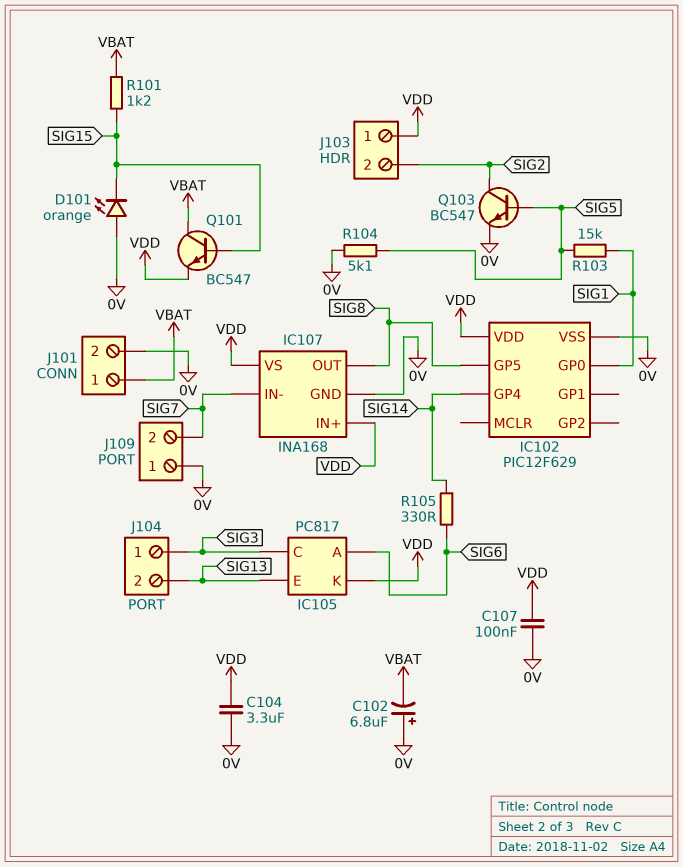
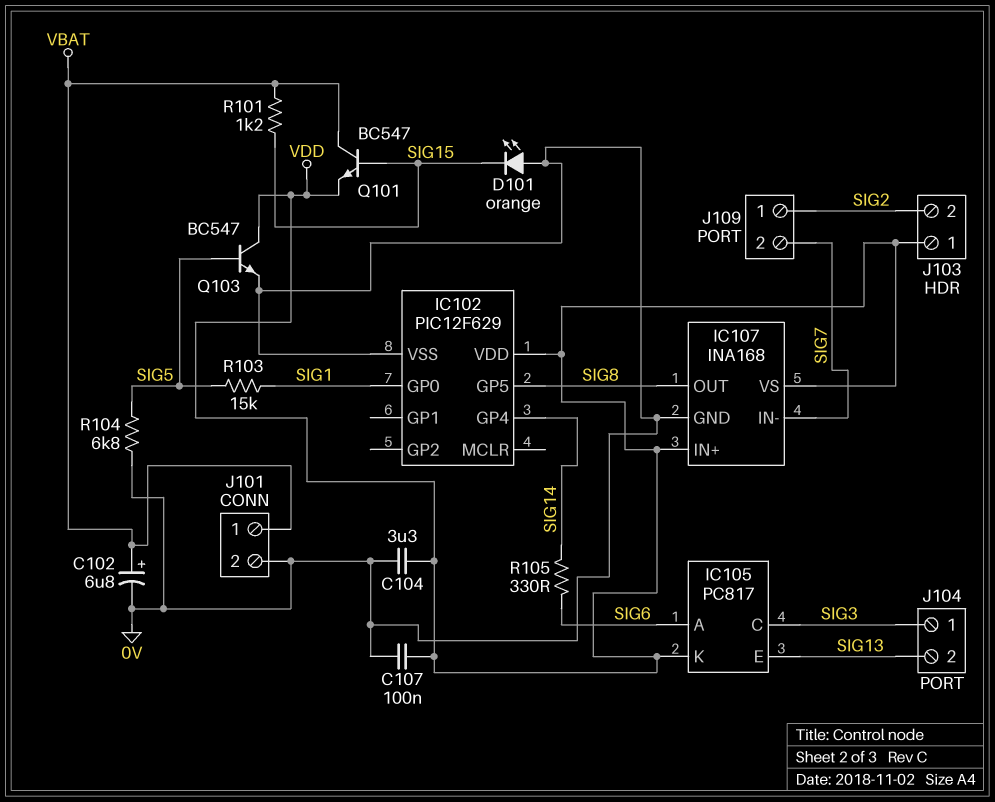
C102: 6.8uF (plus 0V, minus VBAT) -> 6.8uF (plus VBAT, minus 0V)
J109 pin 1: 0V -> SIG2
Q103: NPN BC547 (B SIG5, C SIG2, E 0V) -> NPN BC547 (B SIG5, C VDD, E 0V)
R104: 5.1k (0V, SIG5) -> 6.8k (0V, SIG5)

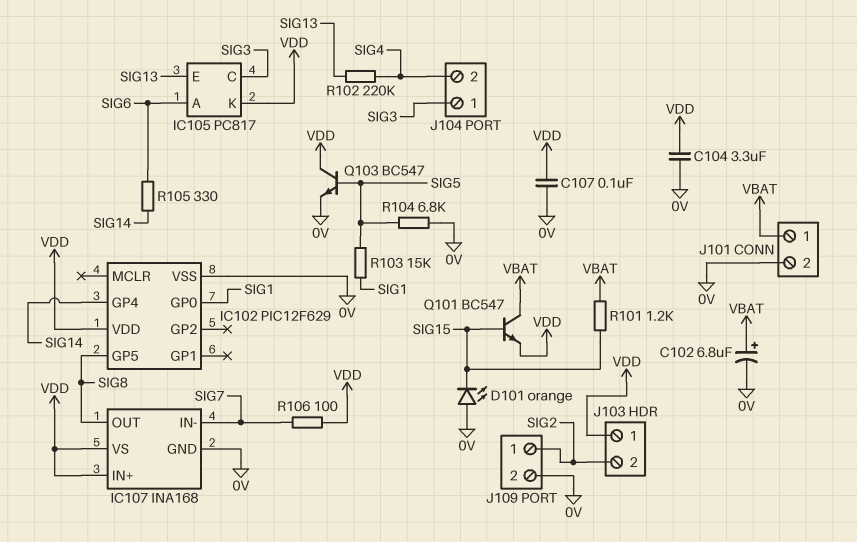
J104 pin 2: SIG13 -> SIG4
J109 pin 2: SIG7 -> 0V
R102: none -> 220k (SIG4, SIG13)
R106: none -> 100 (SIG7, VDD)

